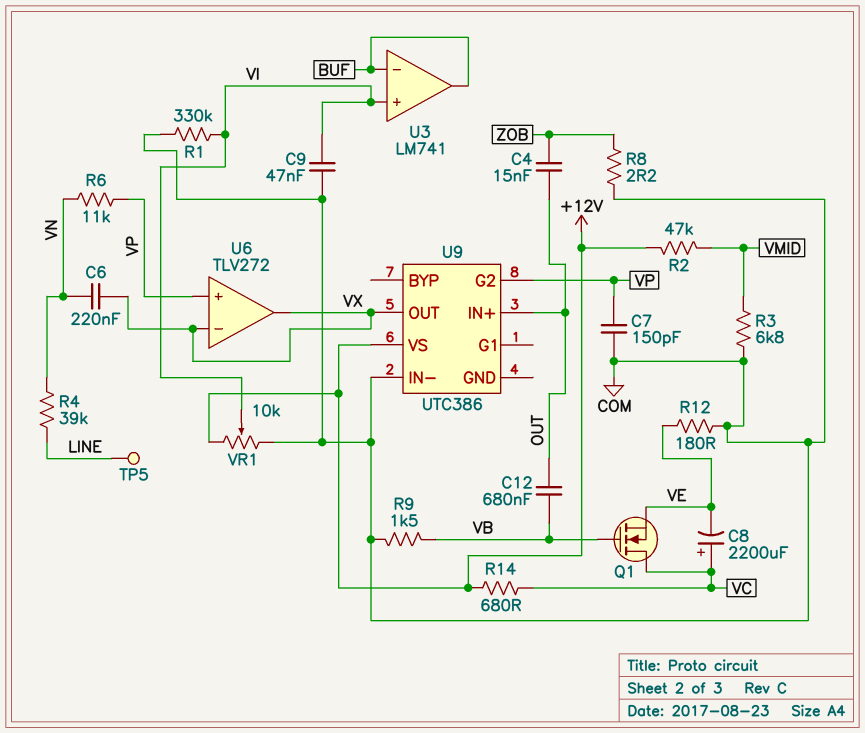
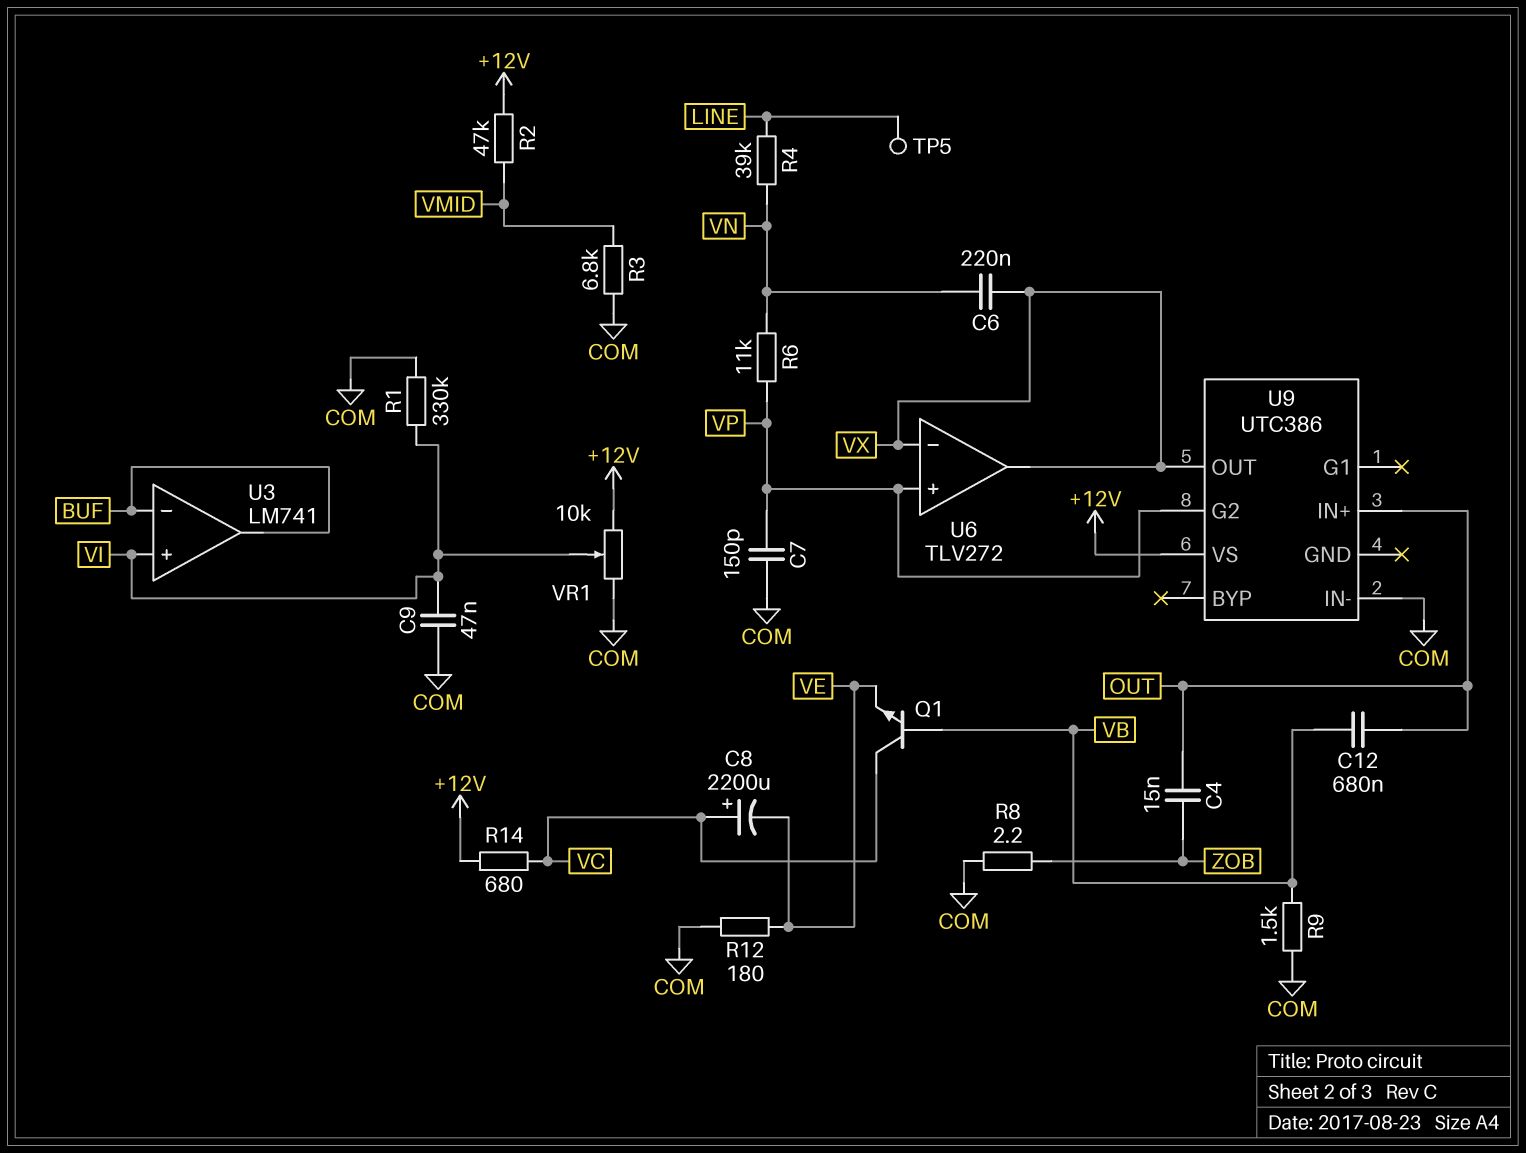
Q1: NMOS (G VB, D VC, S VE) -> NPN (B VB, C VC, E VE)

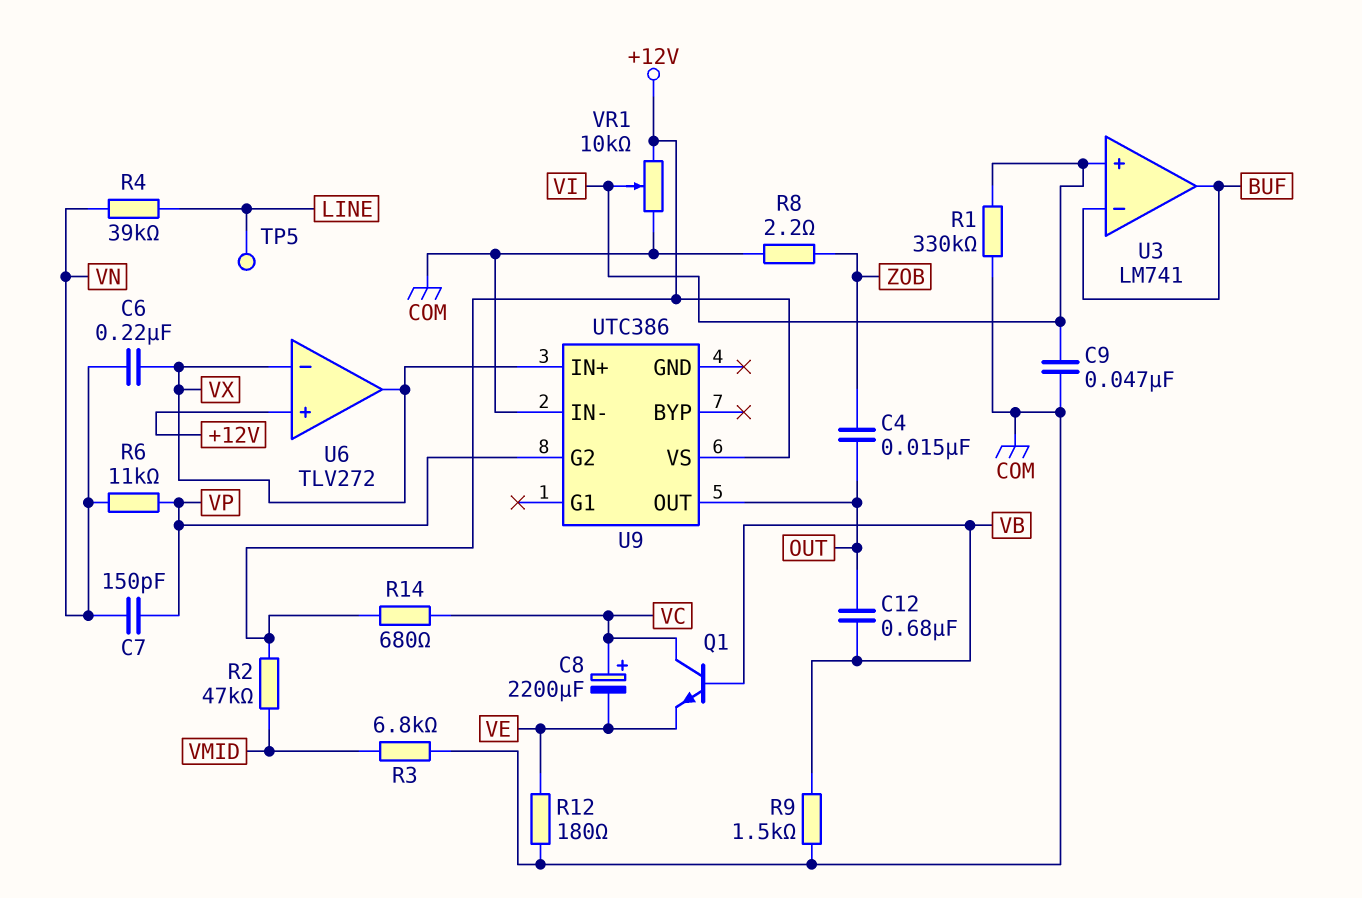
C7: 150pF (COM, VP) -> 150pF (VN, VP)
U6 pin in+: VP -> +12V
U9 pin IN+: OUT -> VX
U9 pin OUT: VX -> OUT

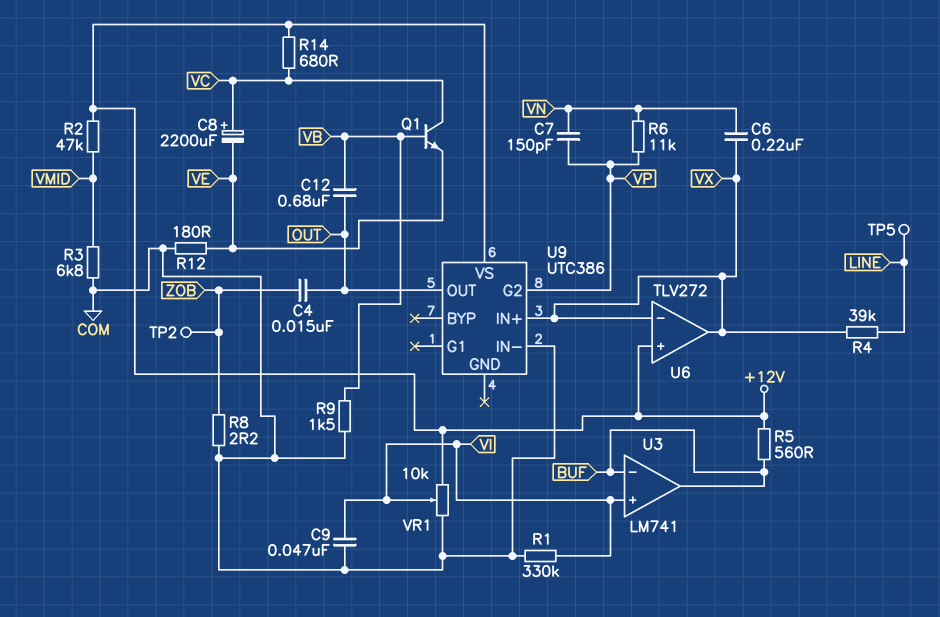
R4: 39k (LINE, VN) -> 39k (LINE, VX)
R5: none -> 560 (+12V, BUF)
TP2: none -> test point (ZOB)

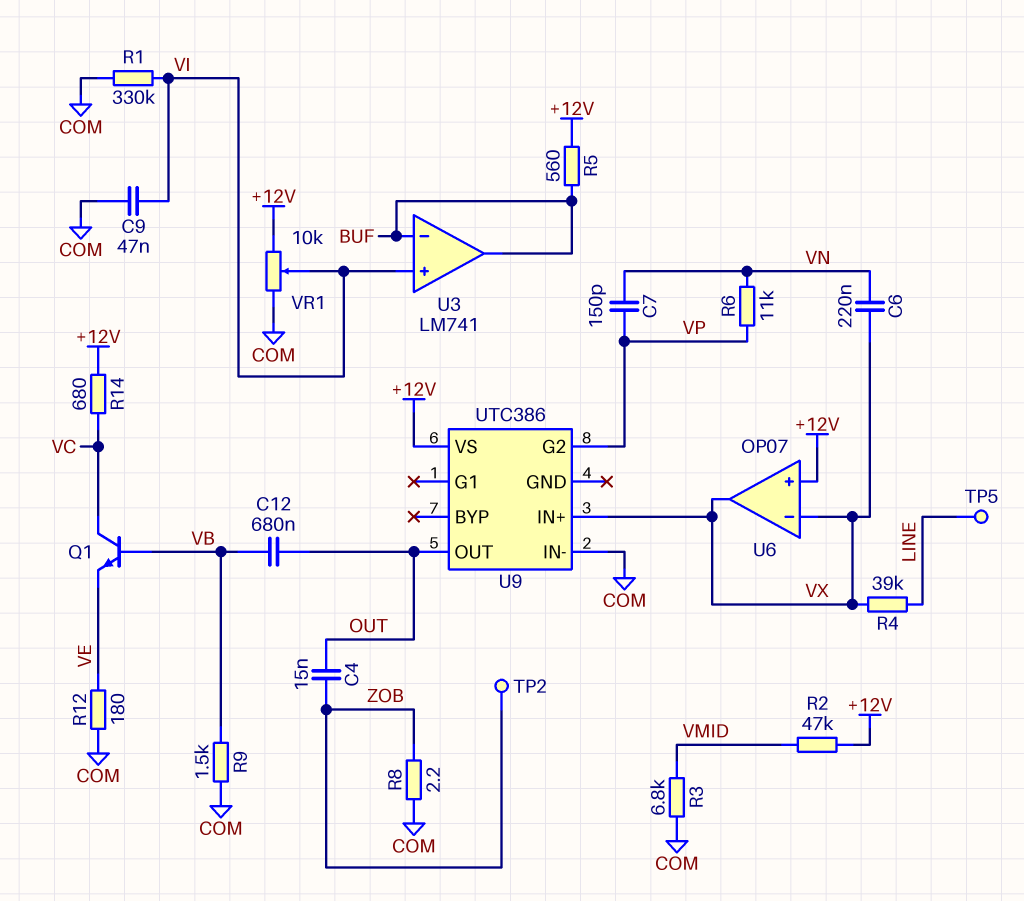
C8: 2200uF (plus VC, minus VE) -> none
U6: TLV272 -> OP07

